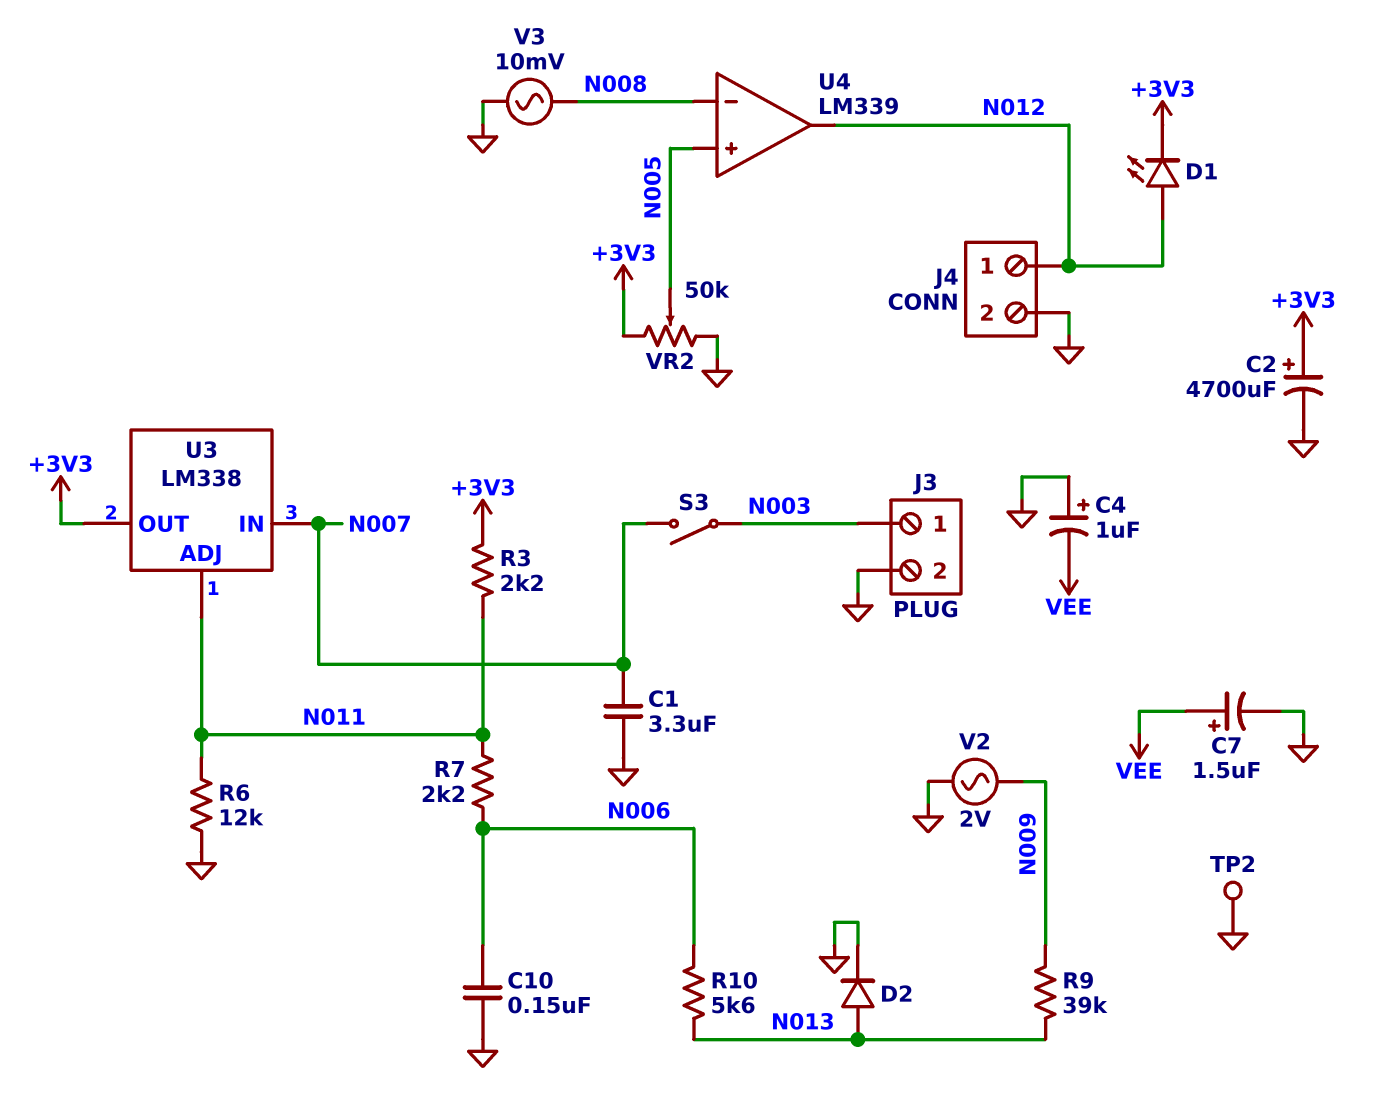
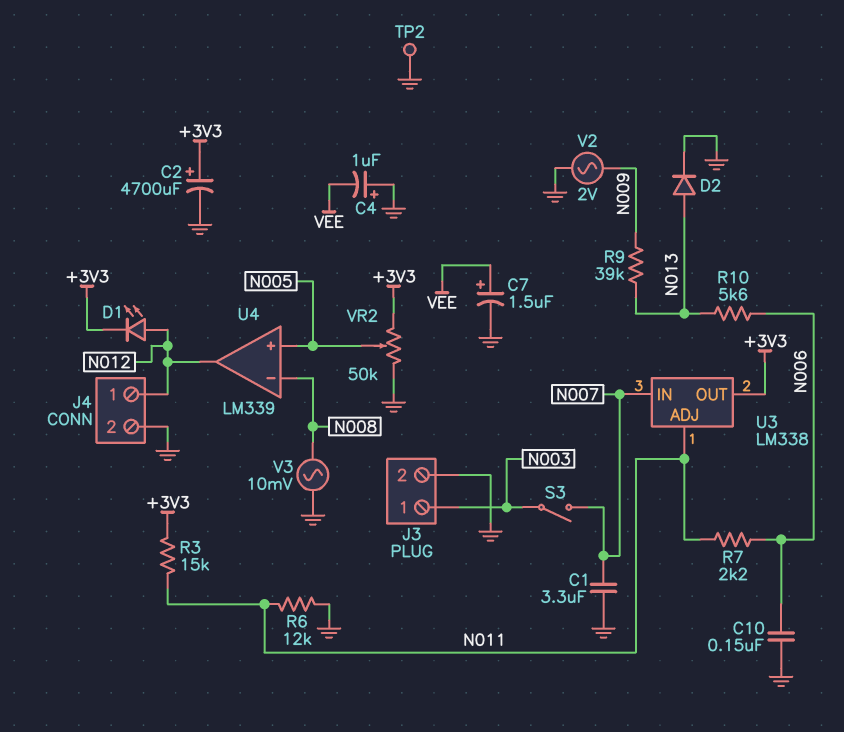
R3: 2.2k (+3V3, N011) -> 15k (+3V3, N011)

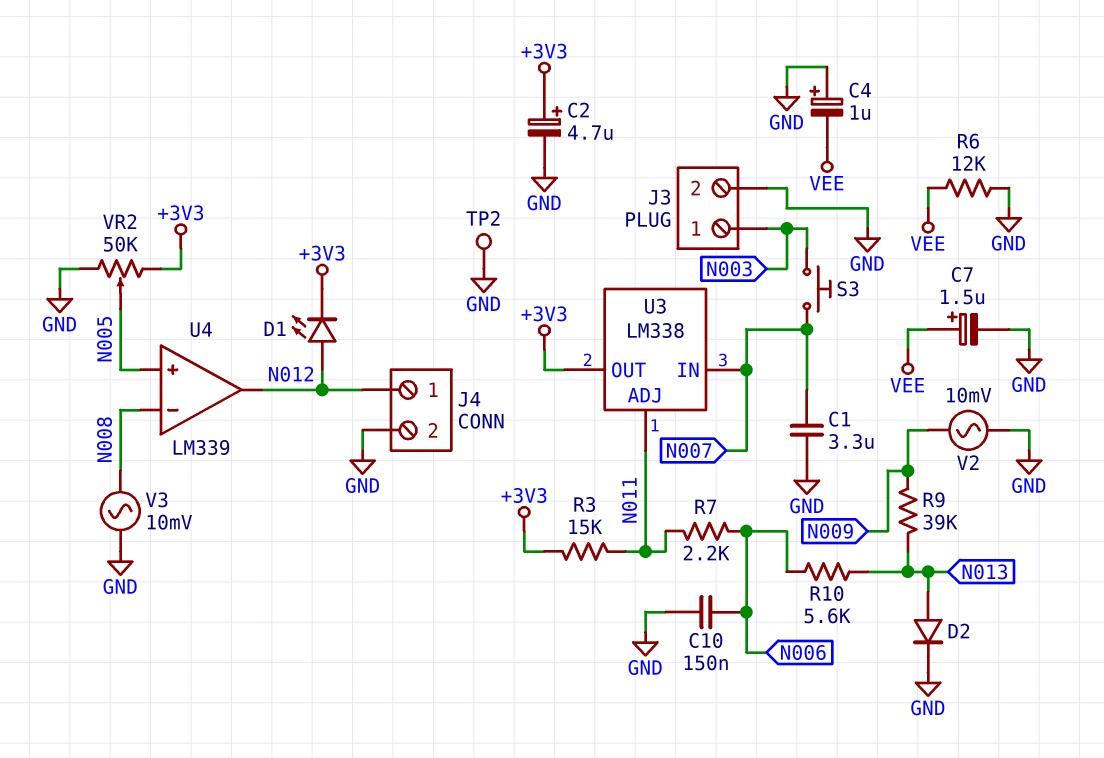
C2: 4700uF (plus +3V3, minus GND) -> 4.7uF (plus +3V3, minus GND)
R6: 12k (GND, N011) -> 12k (GND, VEE)
S3: switch (N003, N007) -> button (N003, N007)
V2: AC 2V (GND, N009) -> AC 10mV (GND, N009)

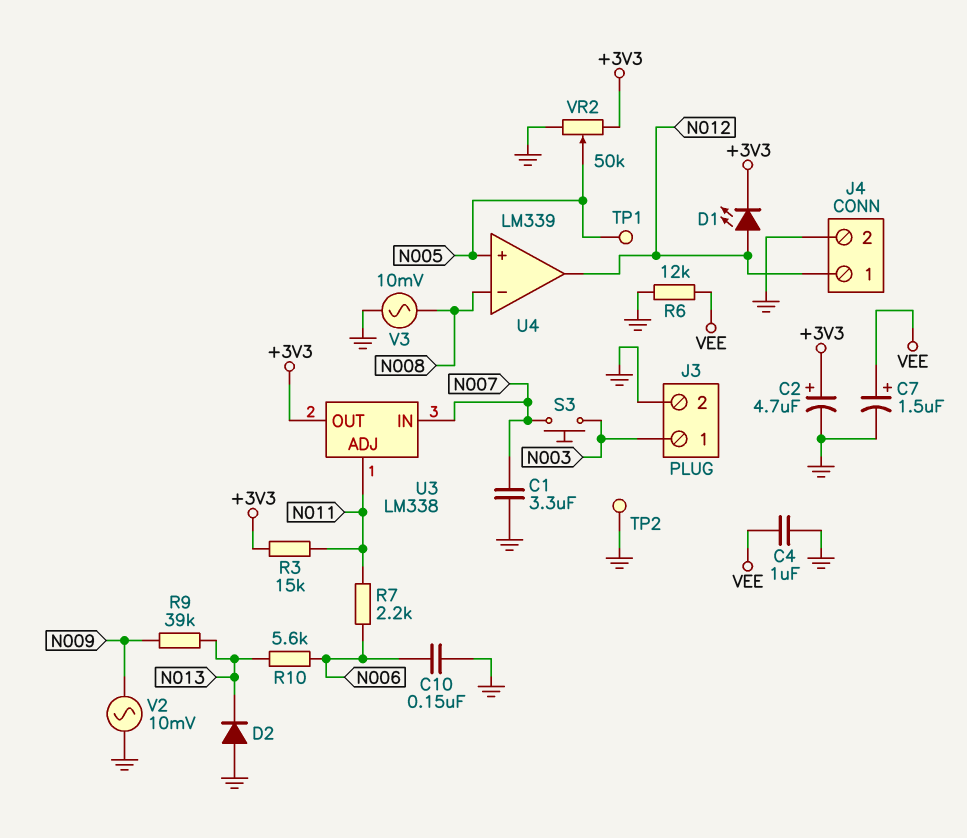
C4: 1uF (plus GND, minus VEE) -> 1uF (GND, VEE)
D2: diode (A N013, K GND) -> diode (A GND, K N013)
TP1: none -> test point (N005)

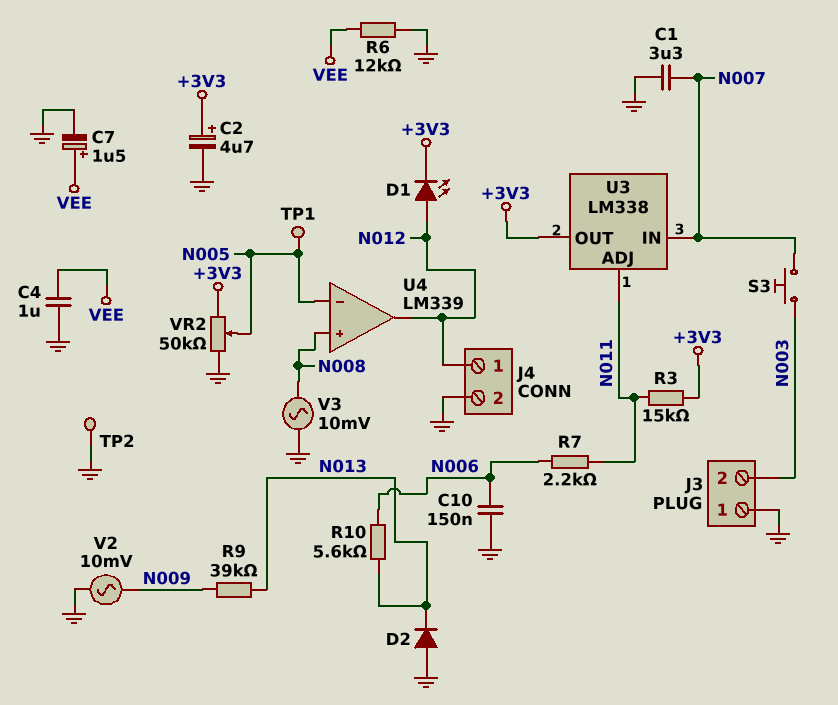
J3 pin 1: N003 -> GND
J3 pin 2: GND -> N003
U4 pin in+: N005 -> N008
U4 pin in-: N008 -> N005

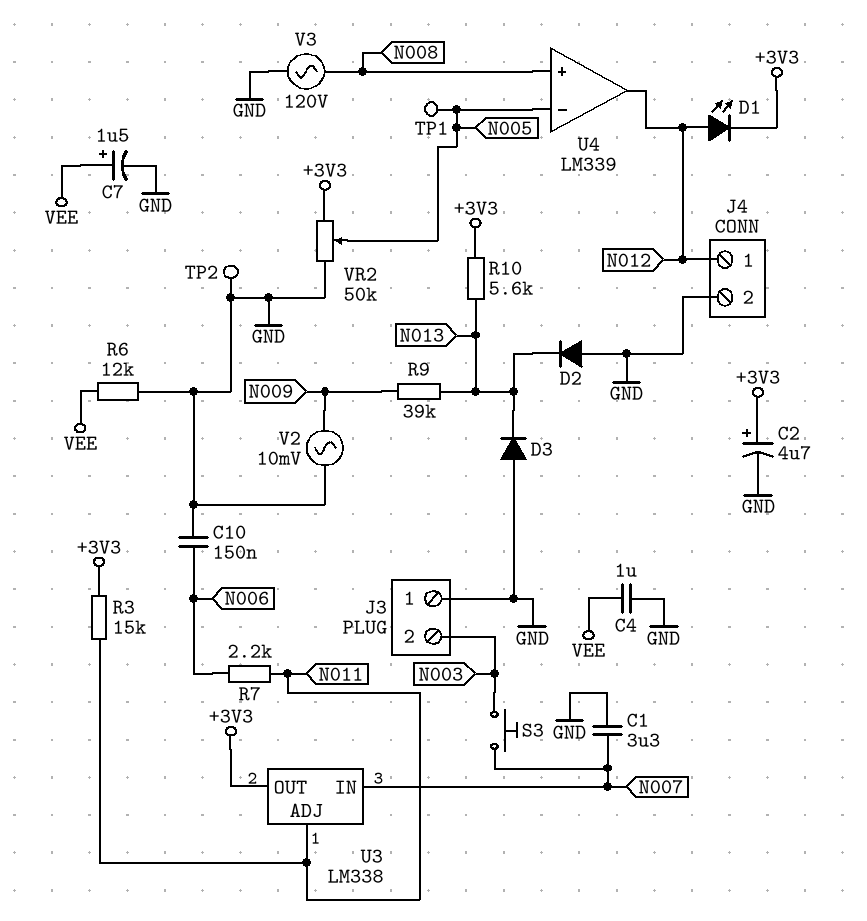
D3: none -> diode (A GND, K N013)
R10: 5.6k (N006, N013) -> 5.6k (+3V3, N013)
V3: AC 10mV (GND, N008) -> AC 120V (GND, N008)

